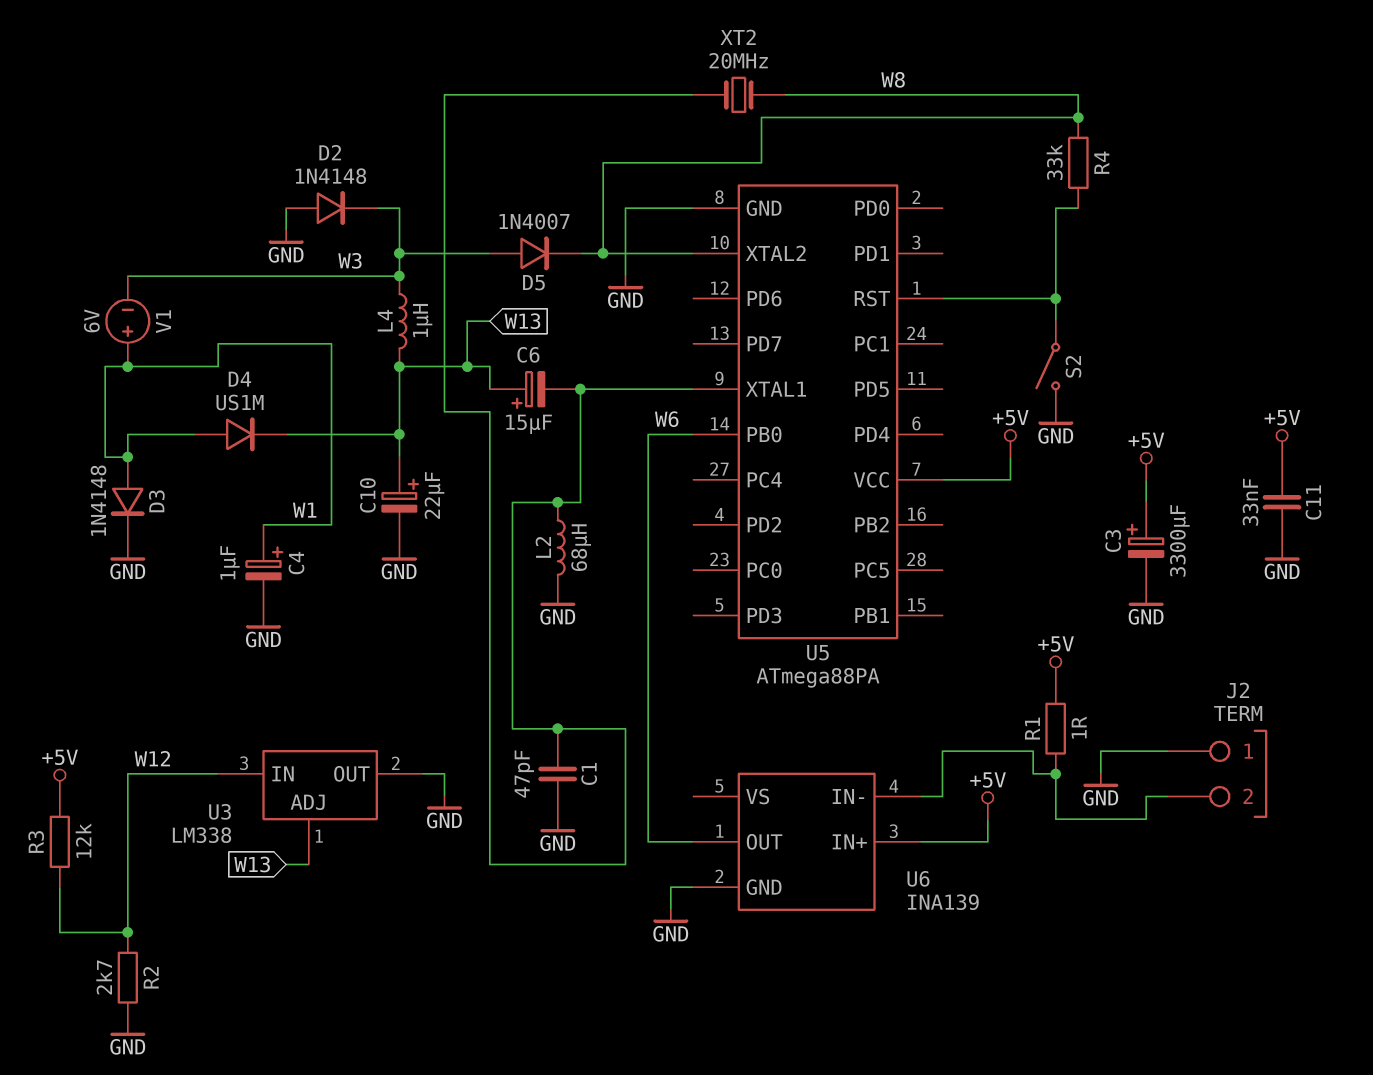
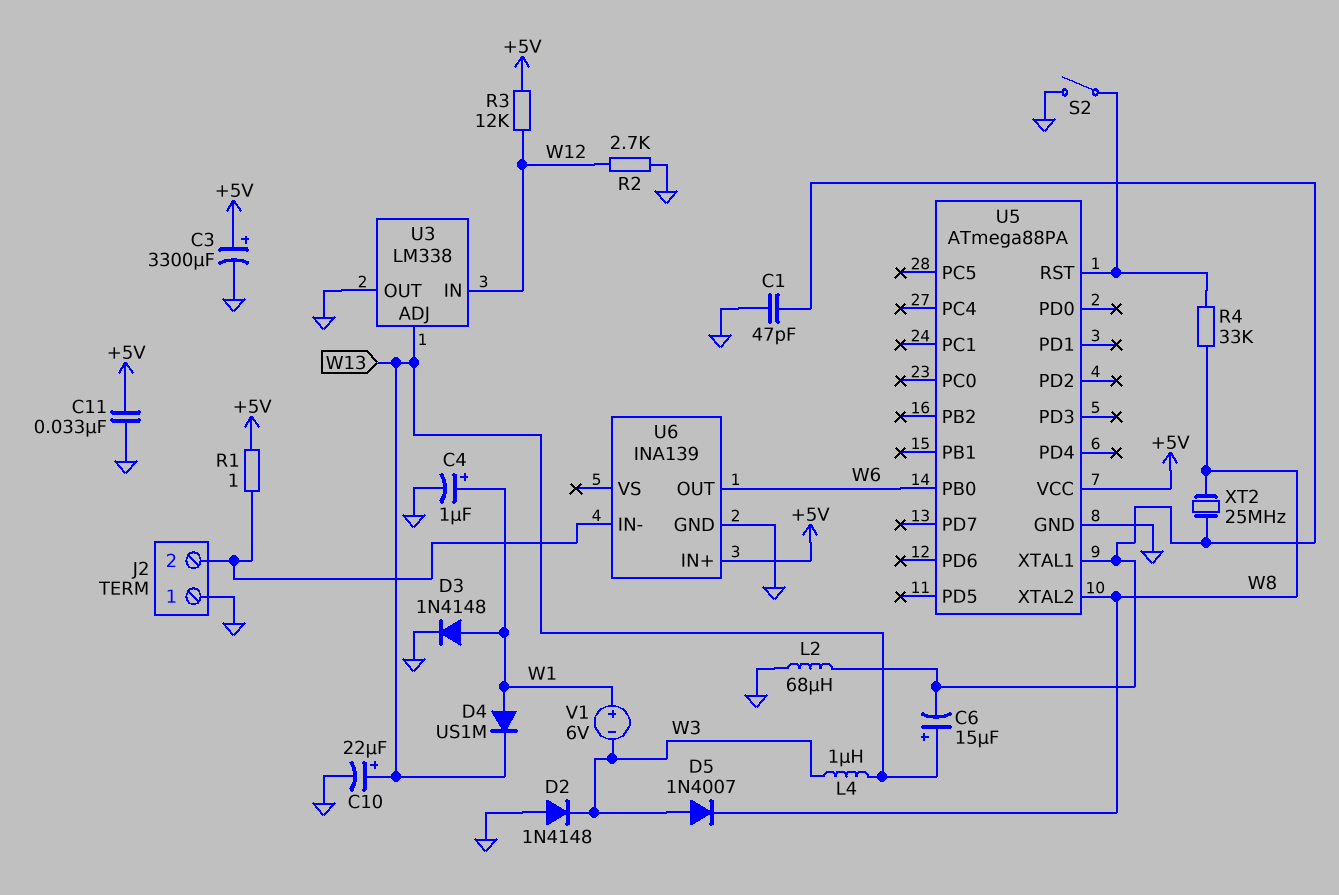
XT2: 20MHz (U5/XTAL1, W8) -> 25MHz (U5/XTAL1, W8)

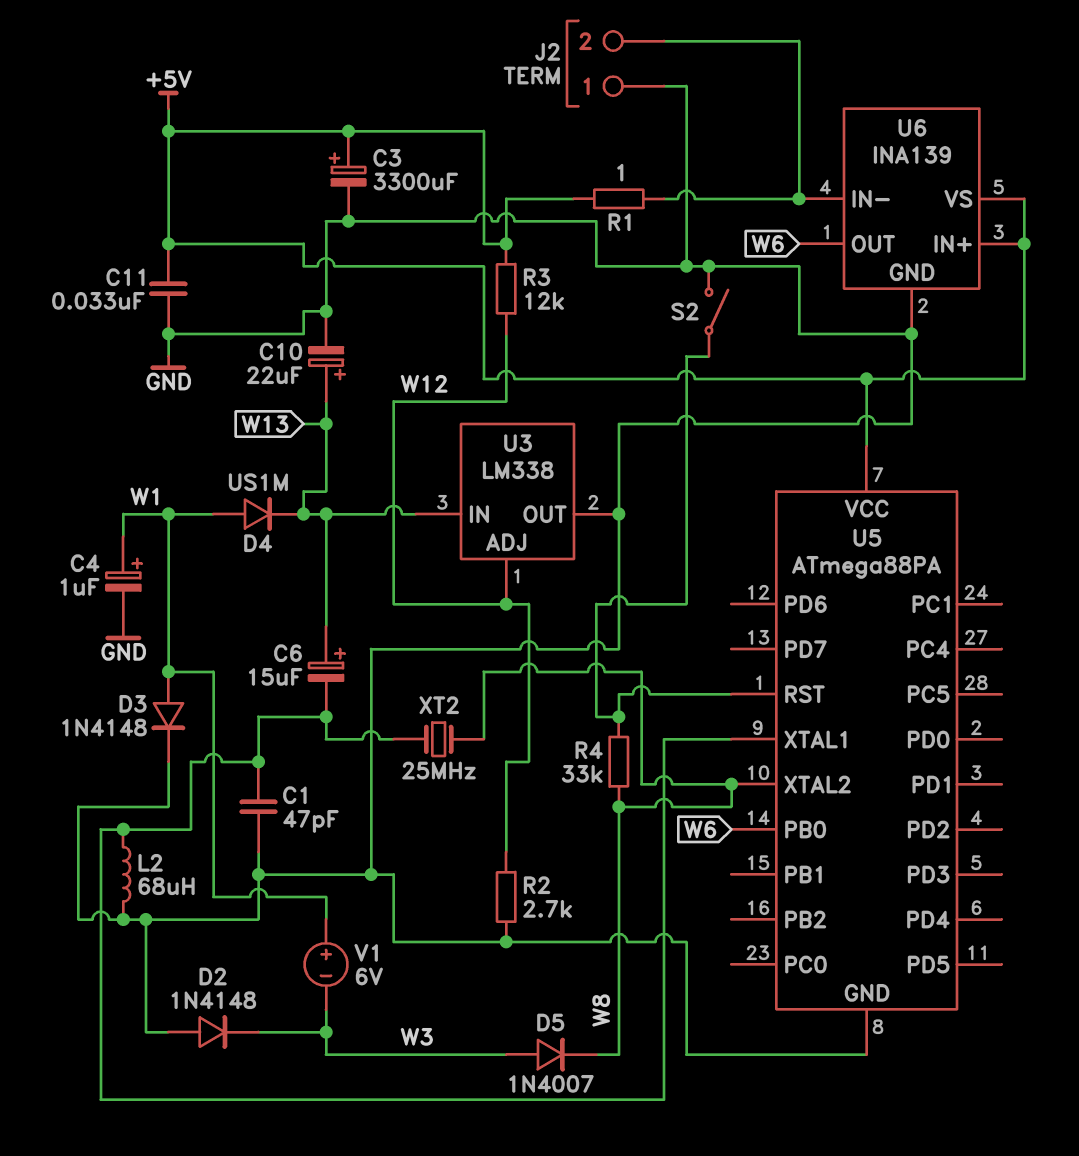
L4: 1uH (W3, W13) -> none
U3 pin ADJ: W13 -> W12
U3 pin IN: W12 -> W13
U6 pin VS: none -> +5V

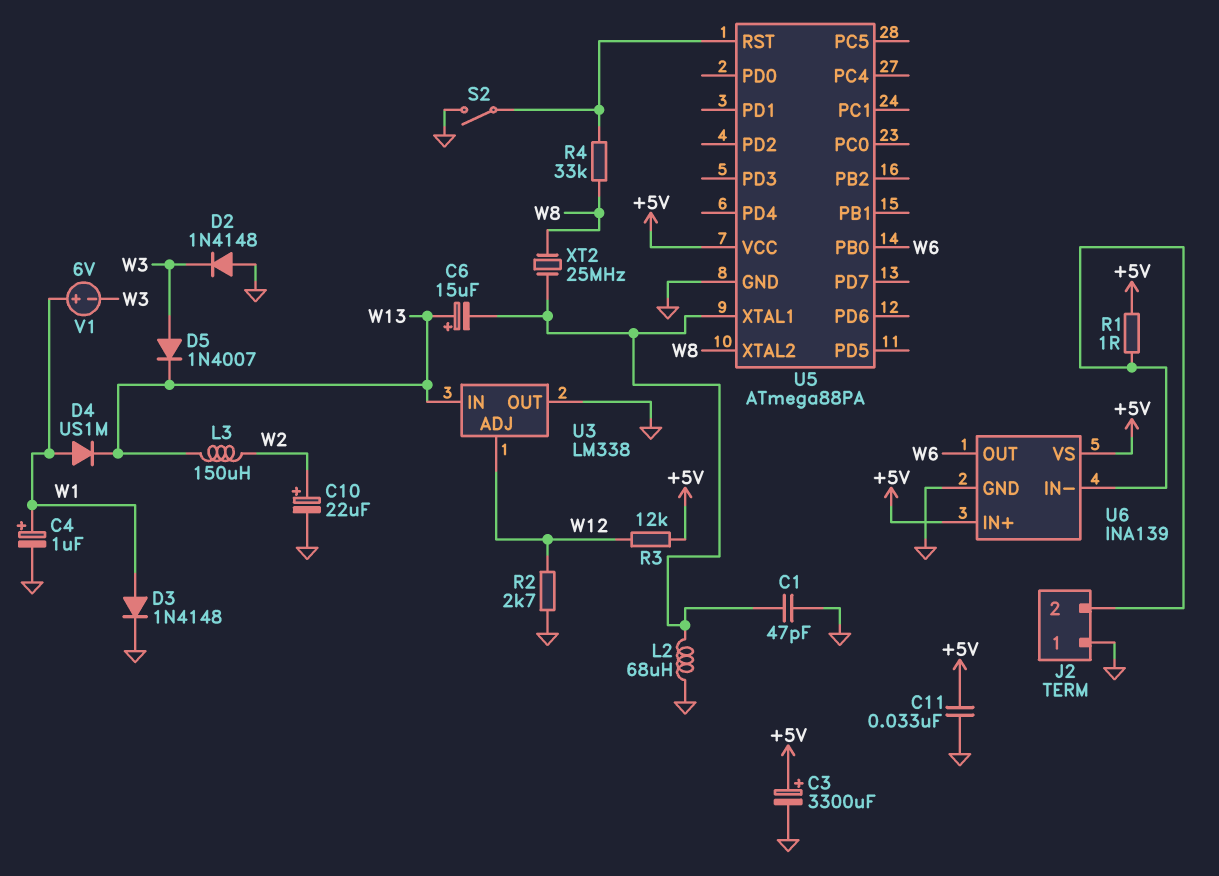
C10: 22uF (plus W13, minus GND) -> 22uF (plus W2, minus GND)
D5: diode 1N4007 (A W3, K W8) -> diode 1N4007 (A W3, K W13)
L3: none -> 150uH (W2, W13)

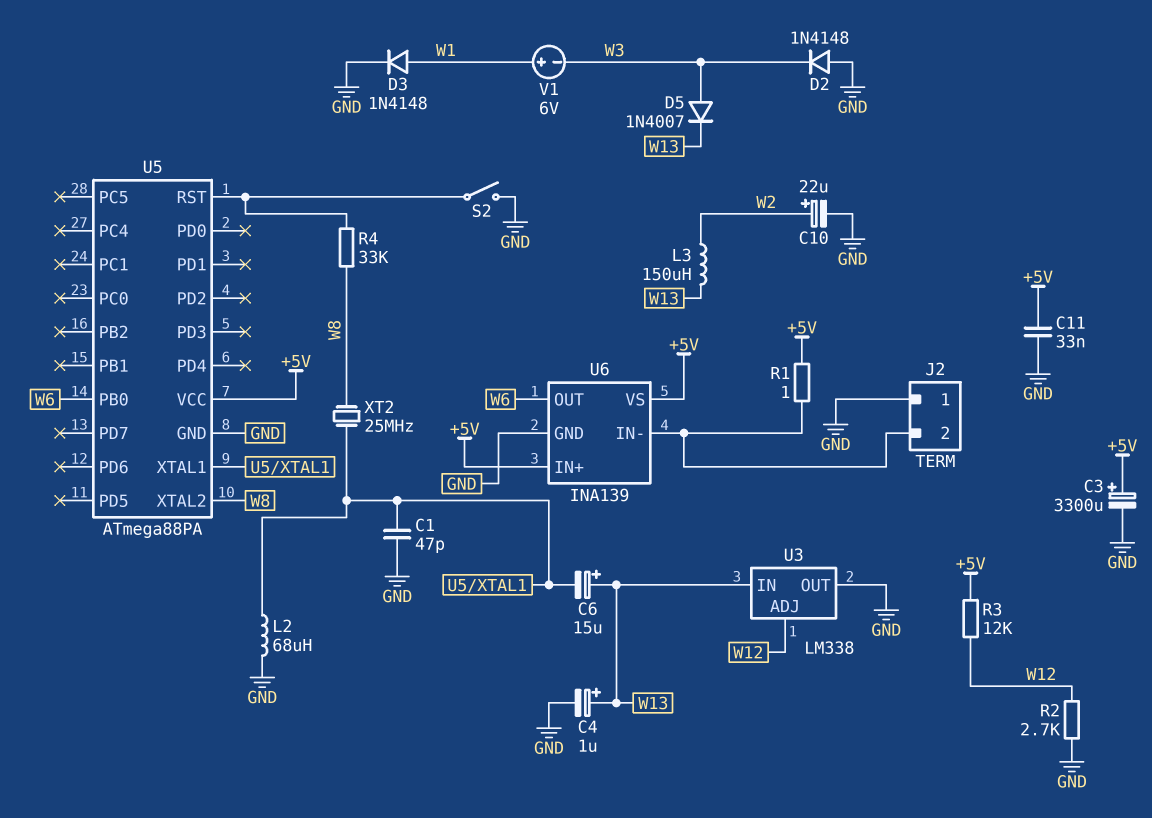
C4: 1uF (plus W1, minus GND) -> 1uF (plus W13, minus GND)
D4: diode US1M (A W1, K W13) -> none

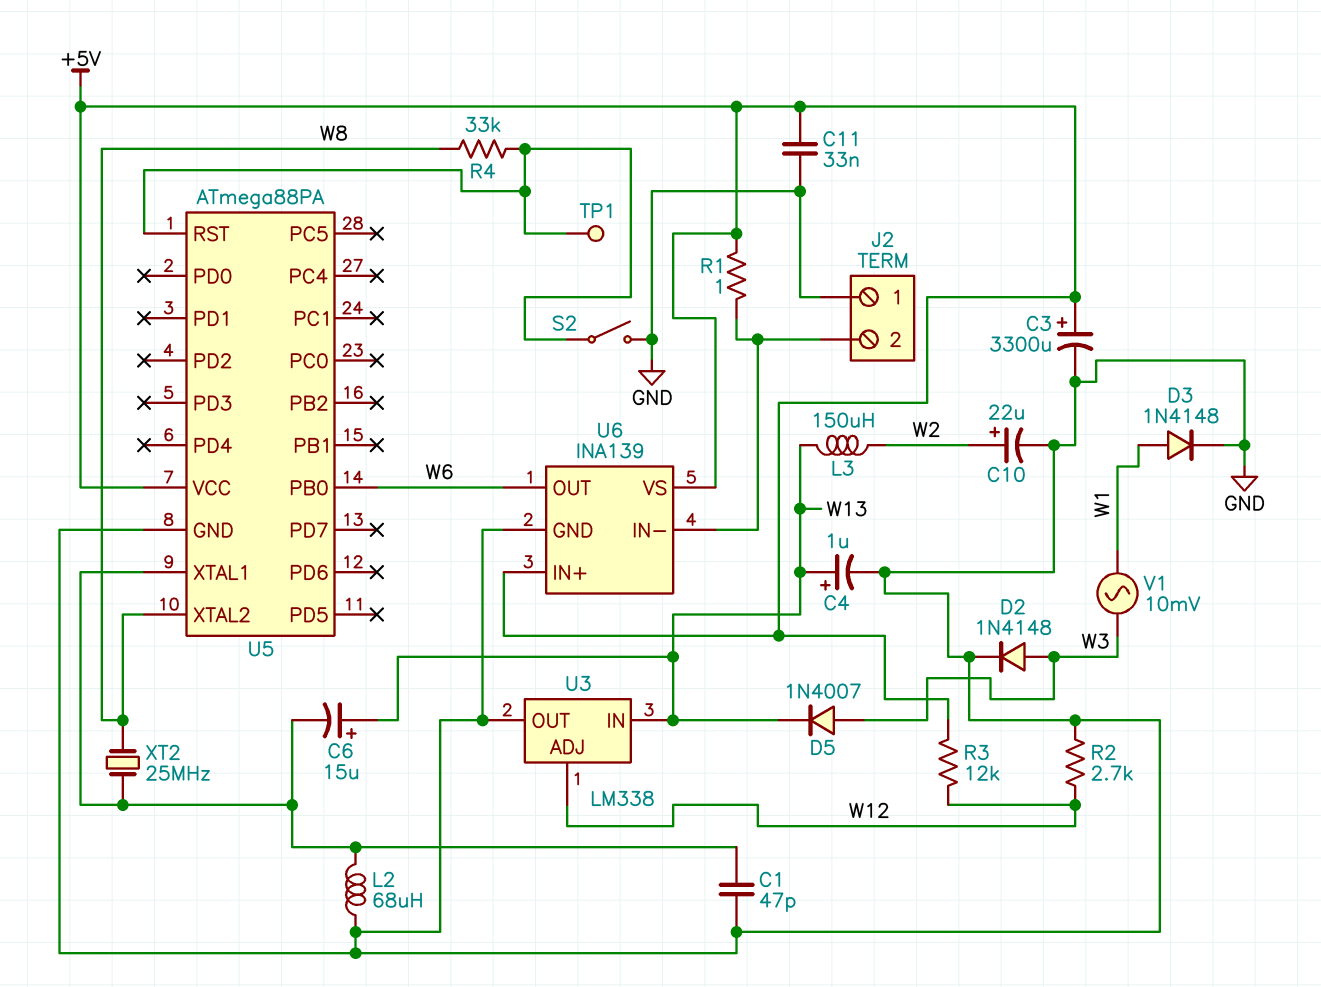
D2: diode 1N4148 (A GND, K W3) -> diode 1N4148 (A W3, K GND)
TP1: none -> test point (U5/RST)
V1: 6V (plus W1, minus W3) -> AC 10mV (W1, W3)

